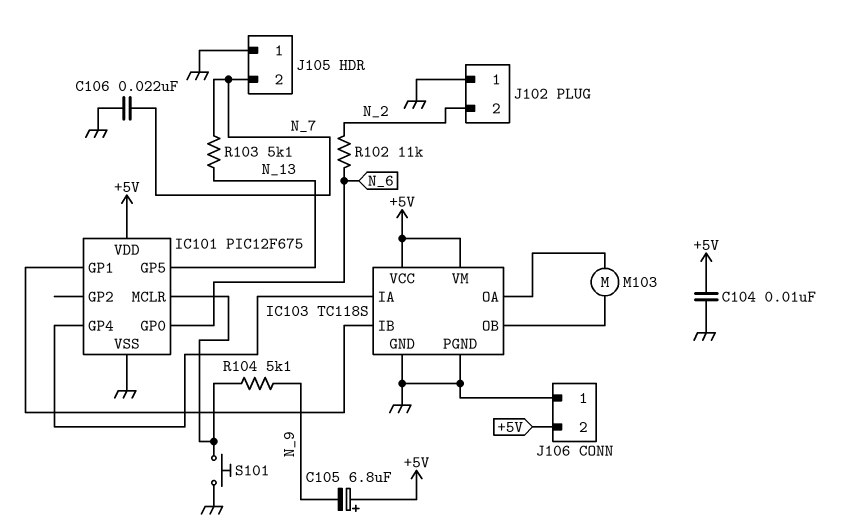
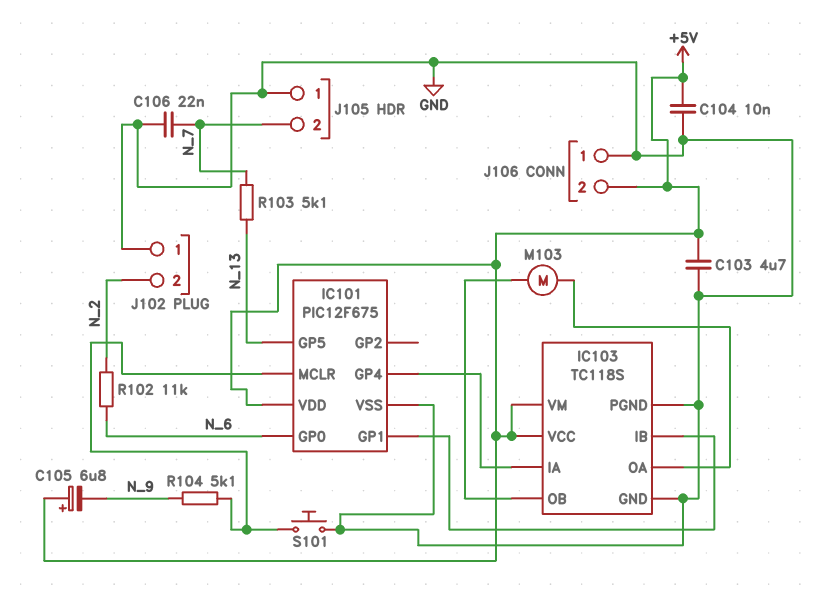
C103: none -> 4.7uF (+5V, GND)

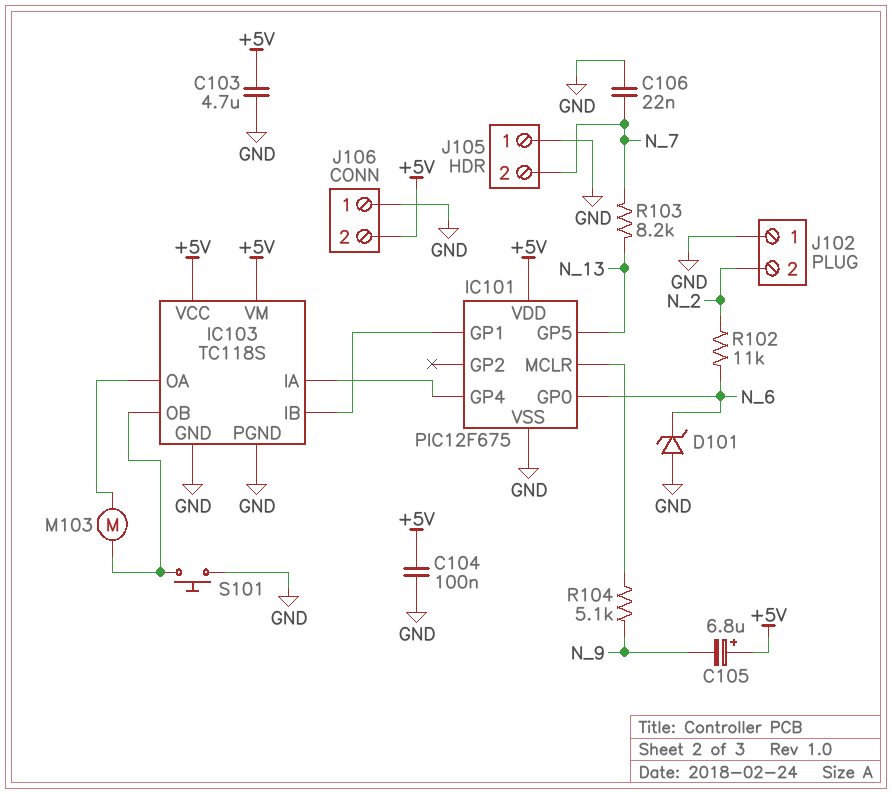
C104: 10nF (+5V, GND) -> 100nF (+5V, GND)
D101: none -> zener (A GND, K N_6)
R103: 5.1k (N_7, N_13) -> 8.2k (N_7, N_13)
S101: button (GND, IC101/MCLR) -> button (GND, IC103/OB)

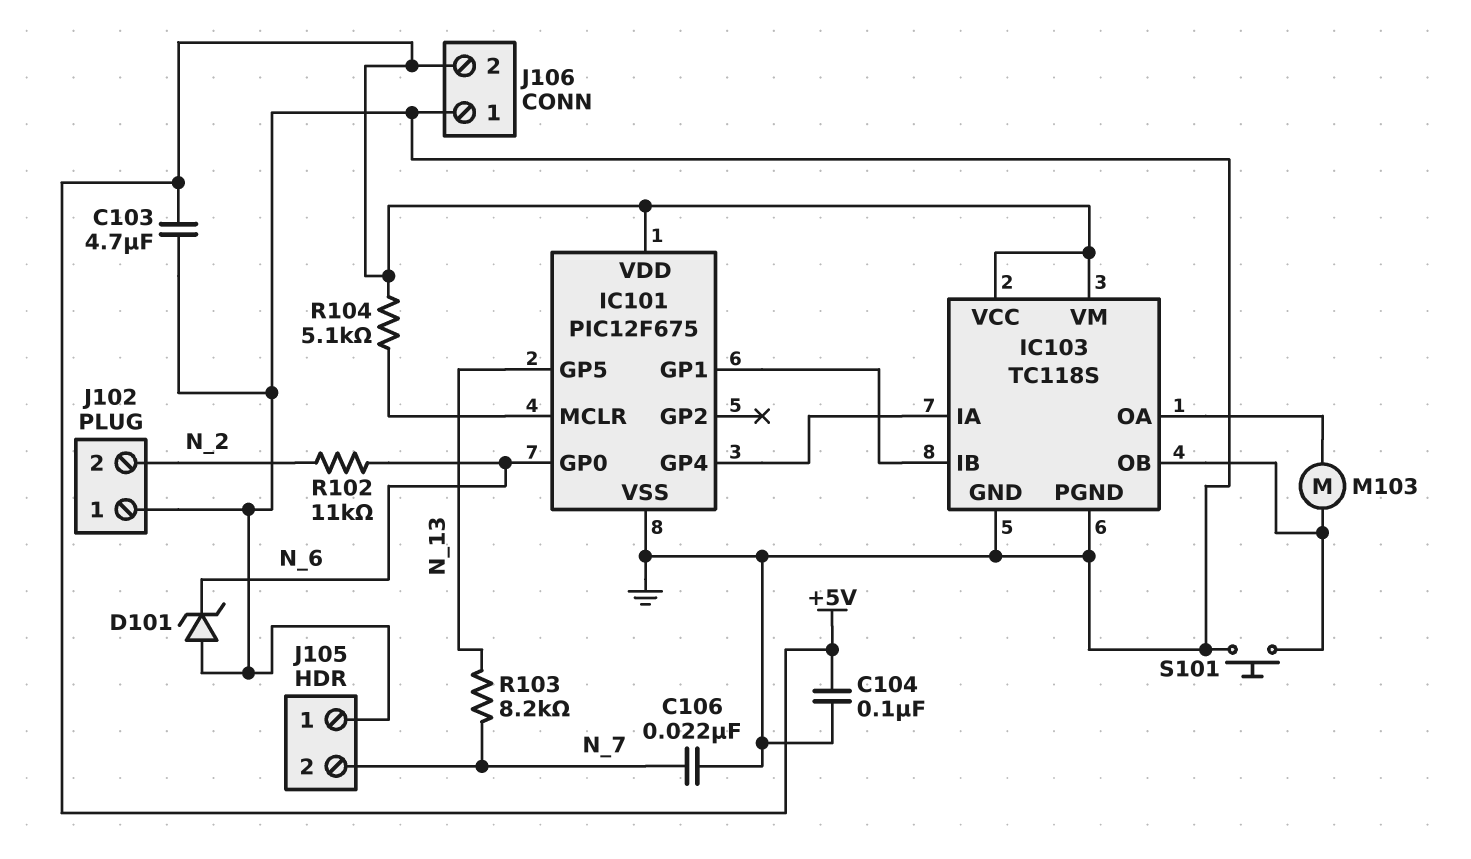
C105: 6.8uF (plus +5V, minus N_9) -> none
R104: 5.1k (IC101/MCLR, N_9) -> 5.1k (+5V, IC101/MCLR)

